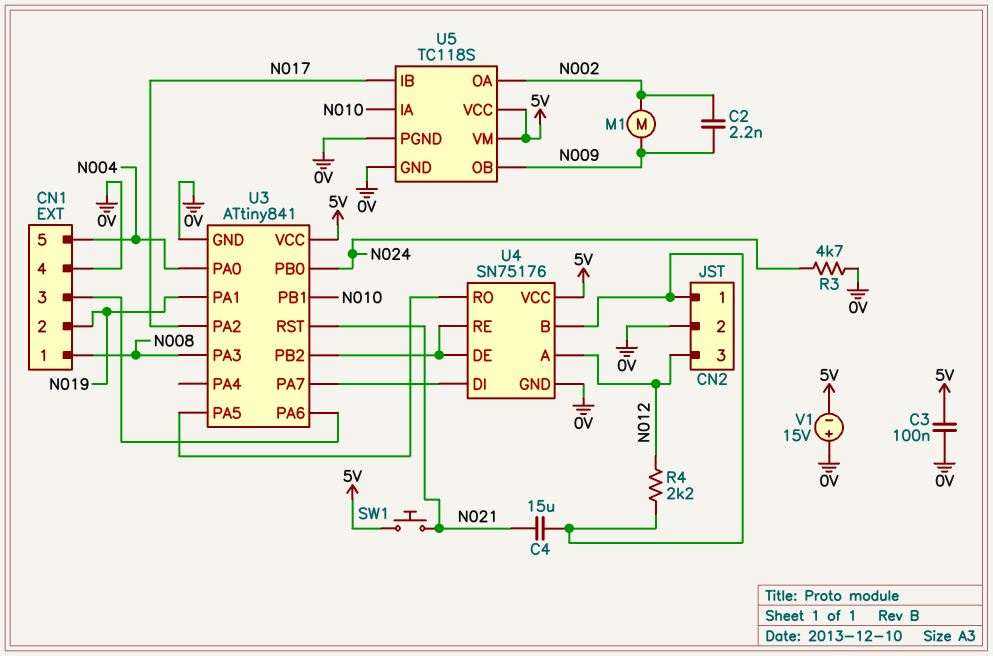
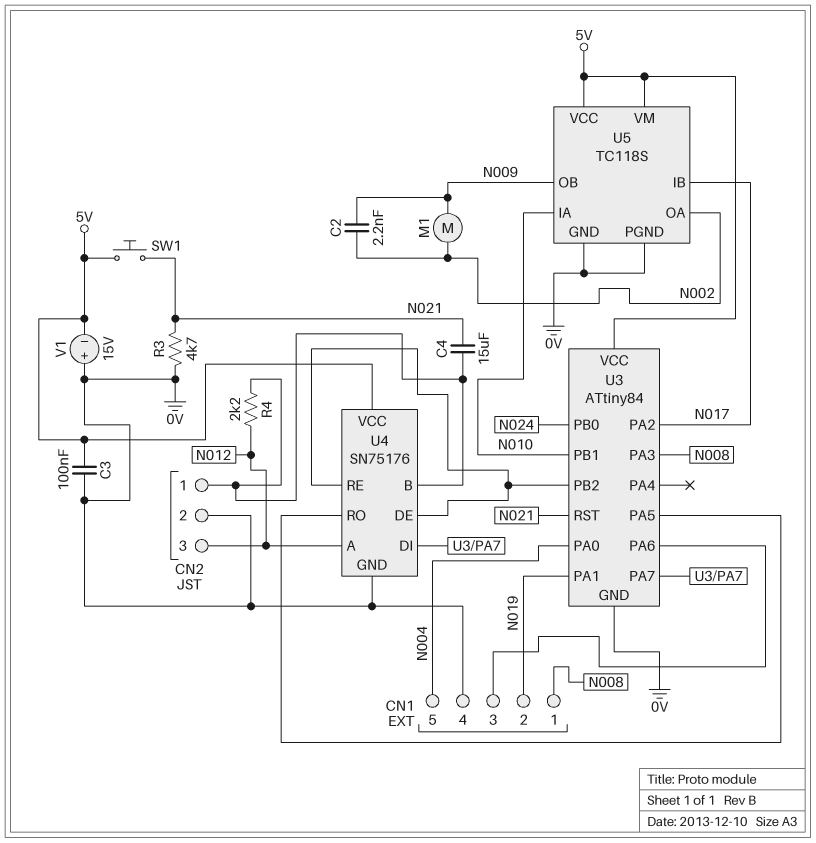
R3: 4.7k (0V, N024) -> 4.7k (0V, N021)
U3: ATtiny841 -> ATtiny84

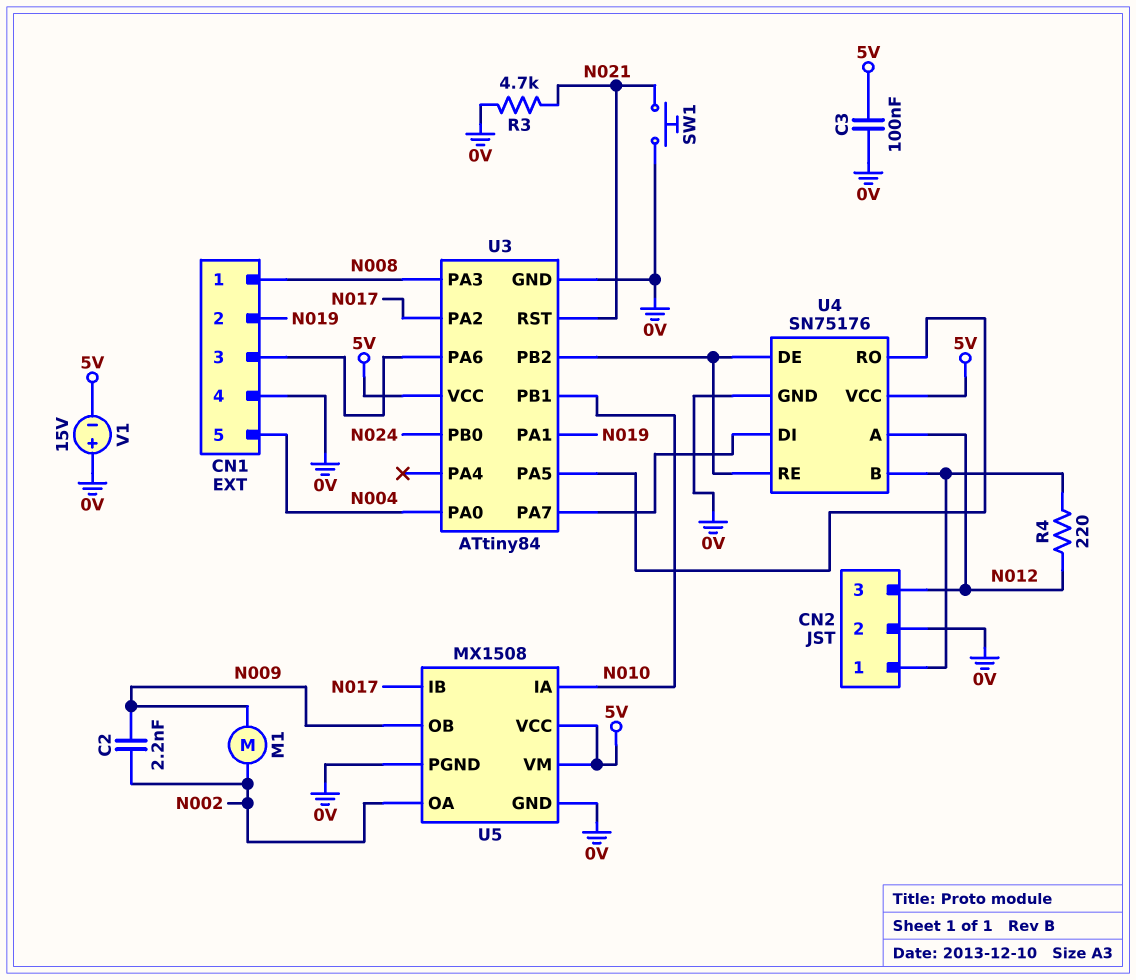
C4: 15uF (CN2/1, N021) -> none
R4: 2.2k (CN2/1, N012) -> 220 (CN2/1, N012)
SW1: button (5V, N021) -> button (0V, N021)
U5: TC118S -> MX1508

